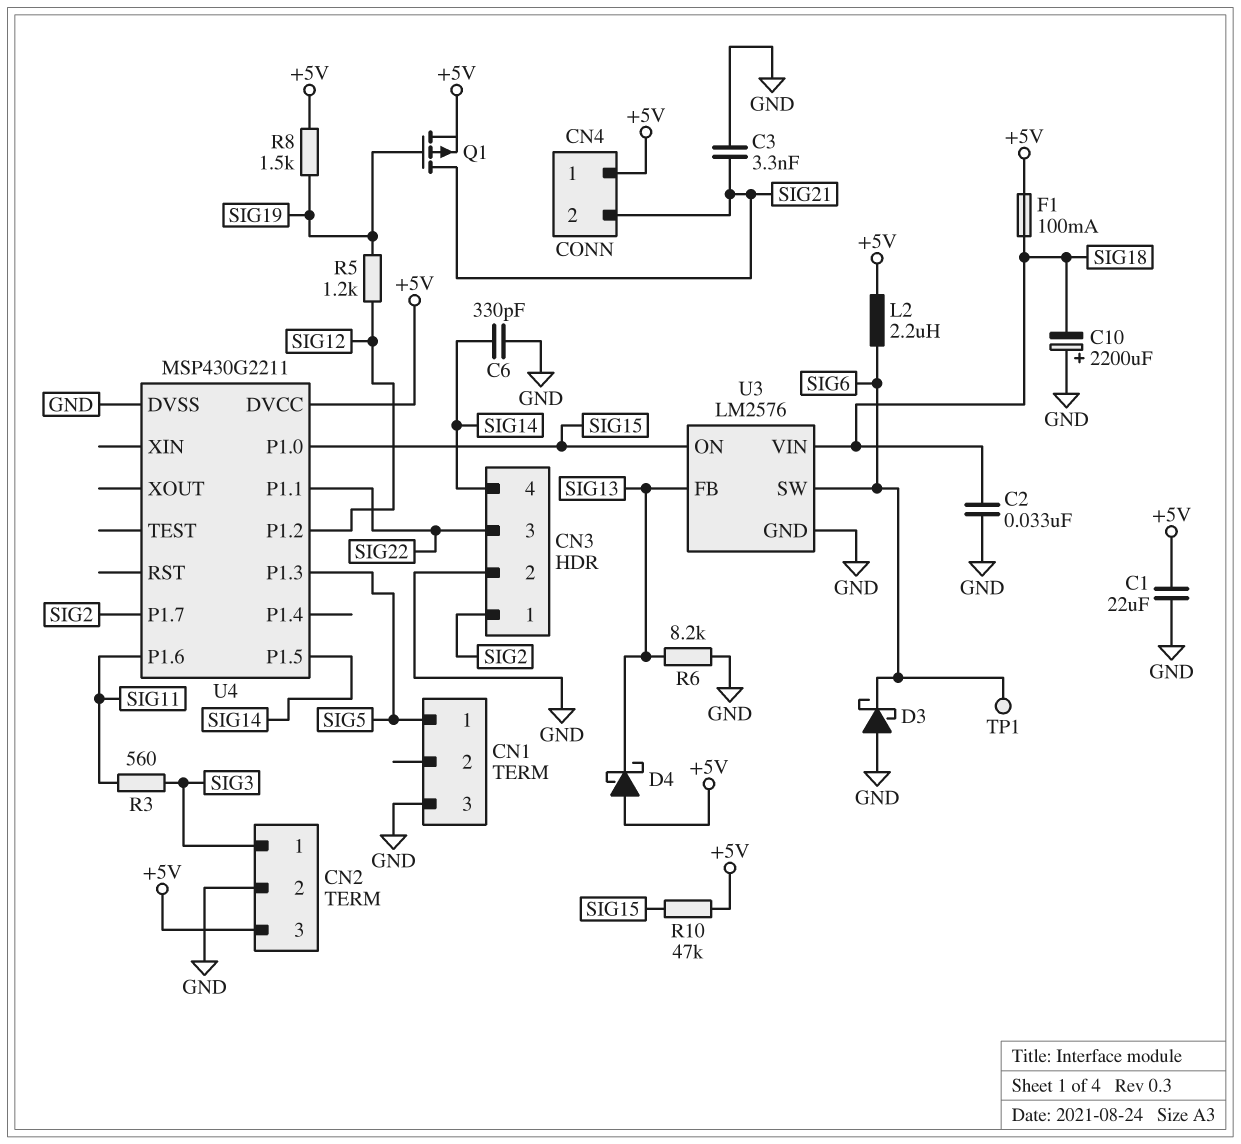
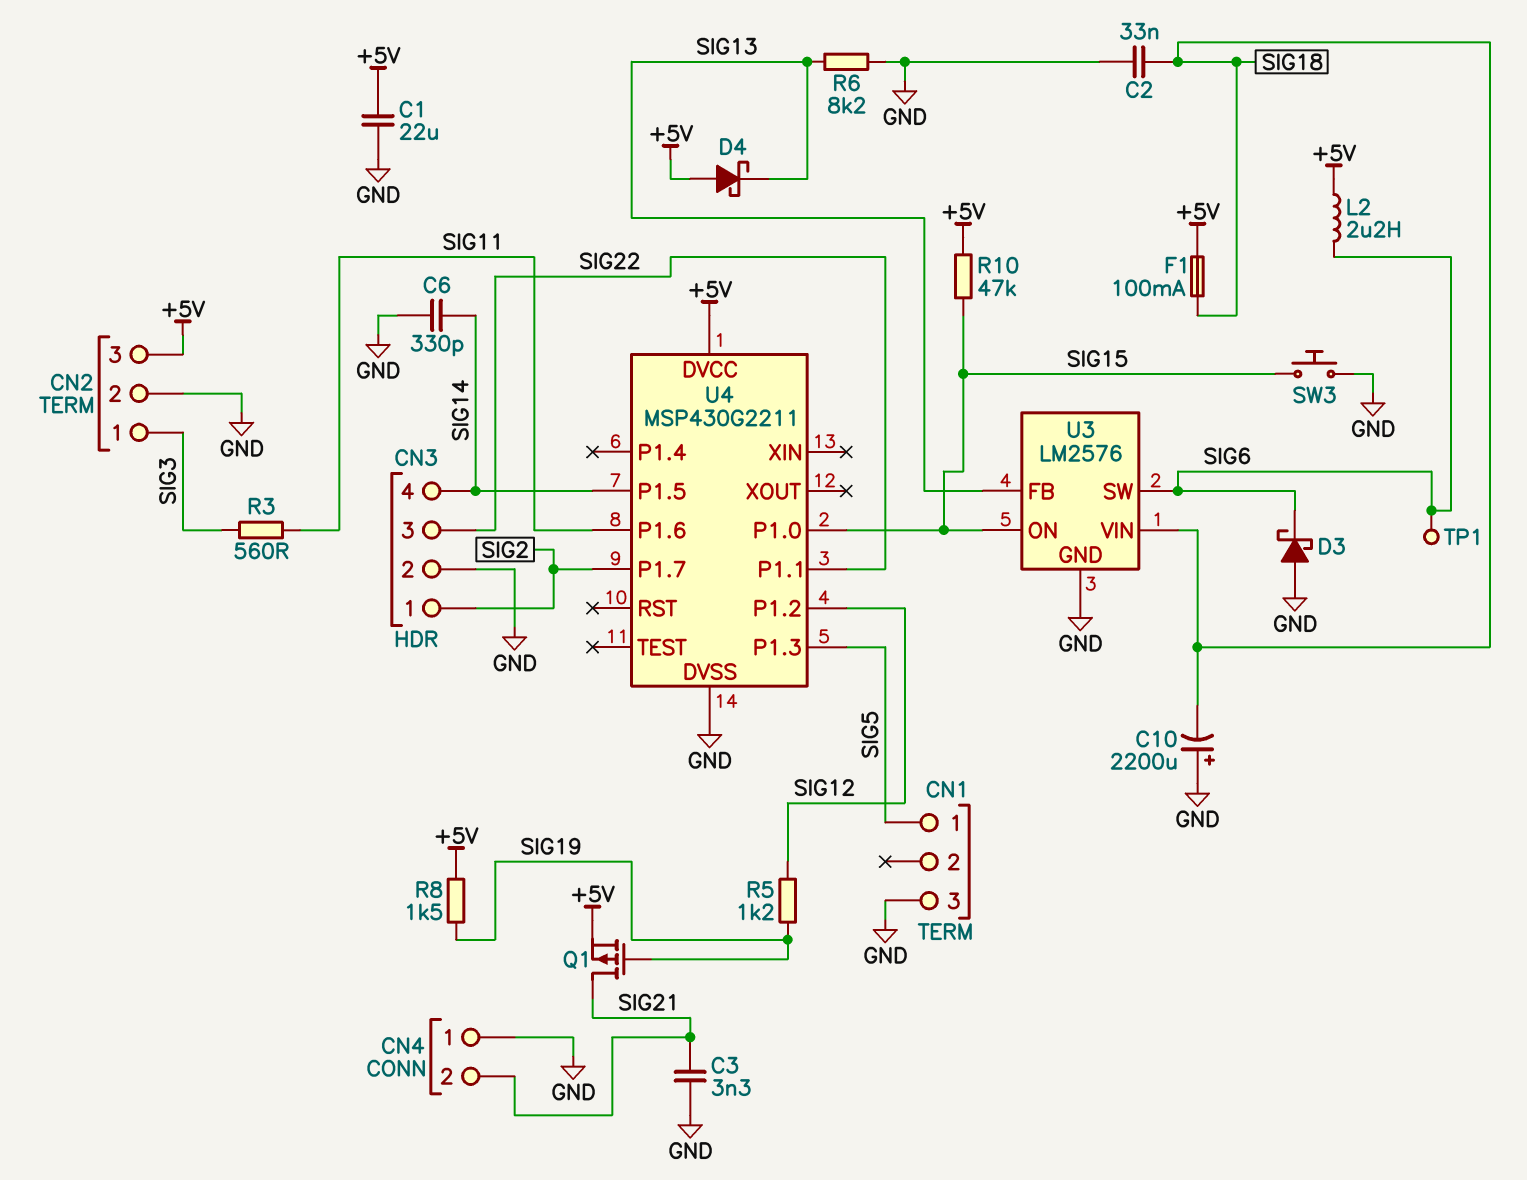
CN4 pin 1: +5V -> GND
SW3: none -> button (GND, SIG15)

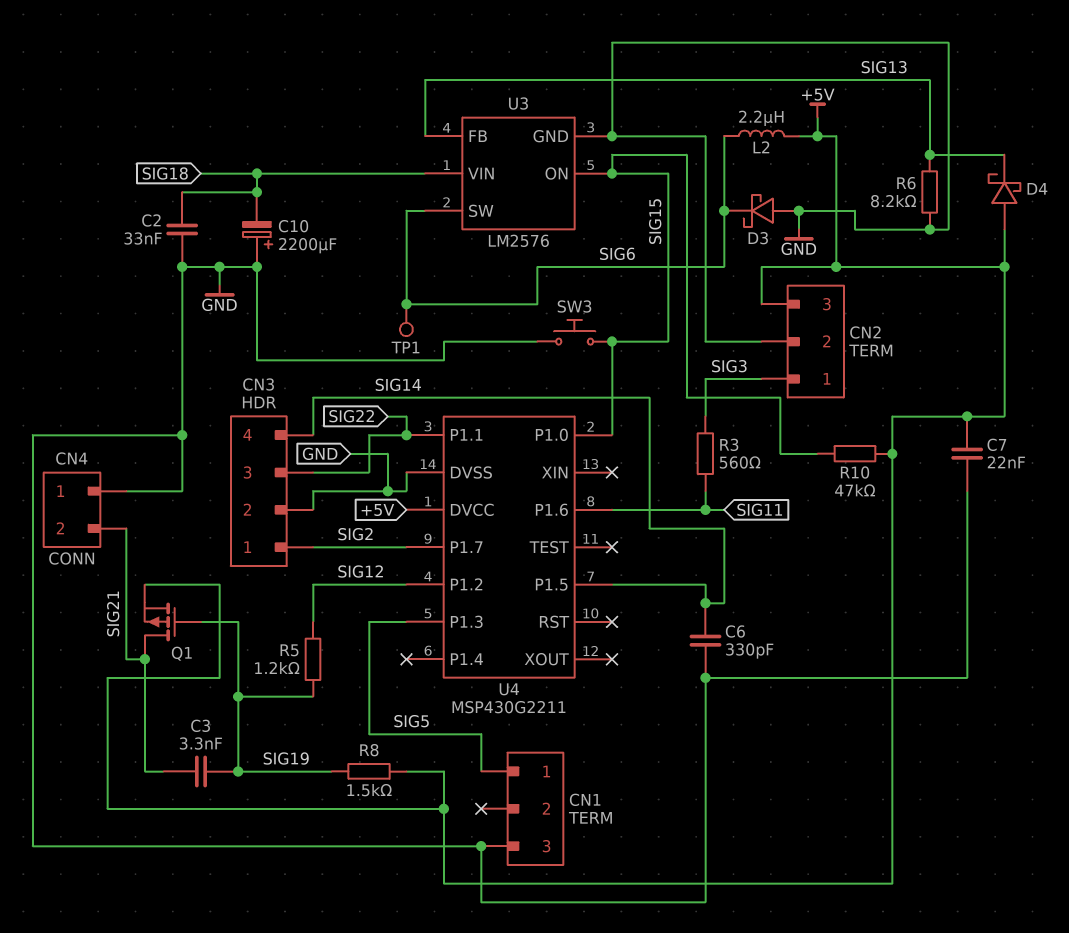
C1: 22uF (+5V, GND) -> none
C3: 3.3nF (GND, SIG21) -> 3.3nF (SIG19, SIG21)
C7: none -> 22nF (+5V, GND)
F1: 100mA (+5V, SIG18) -> none

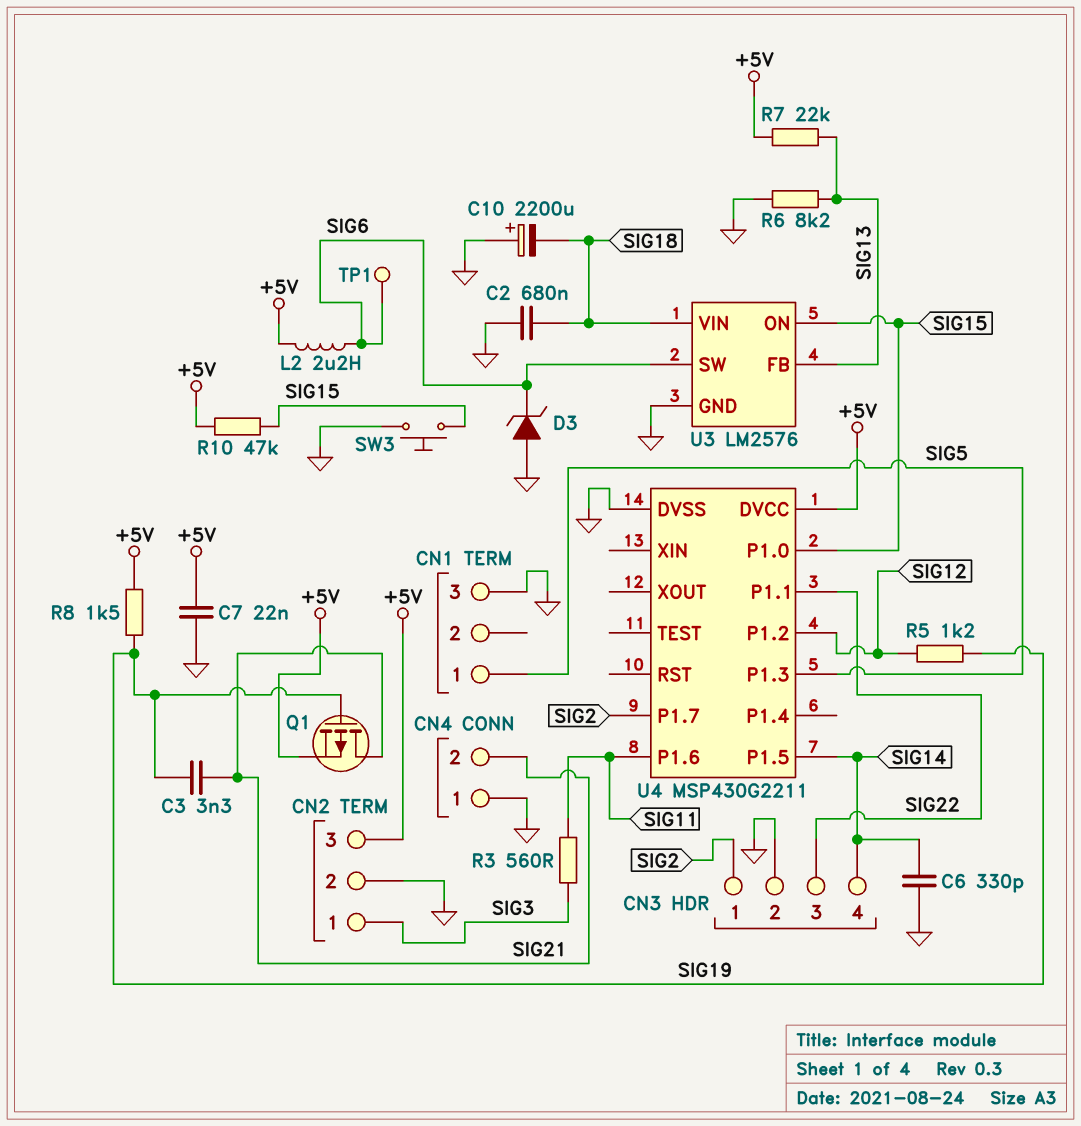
C2: 33nF (GND, SIG18) -> 680nF (GND, SIG18)
D3: schottky (A GND, K SIG6) -> zener (A GND, K SIG6)
D4: schottky (A +5V, K SIG13) -> none
R7: none -> 22k (+5V, SIG13)

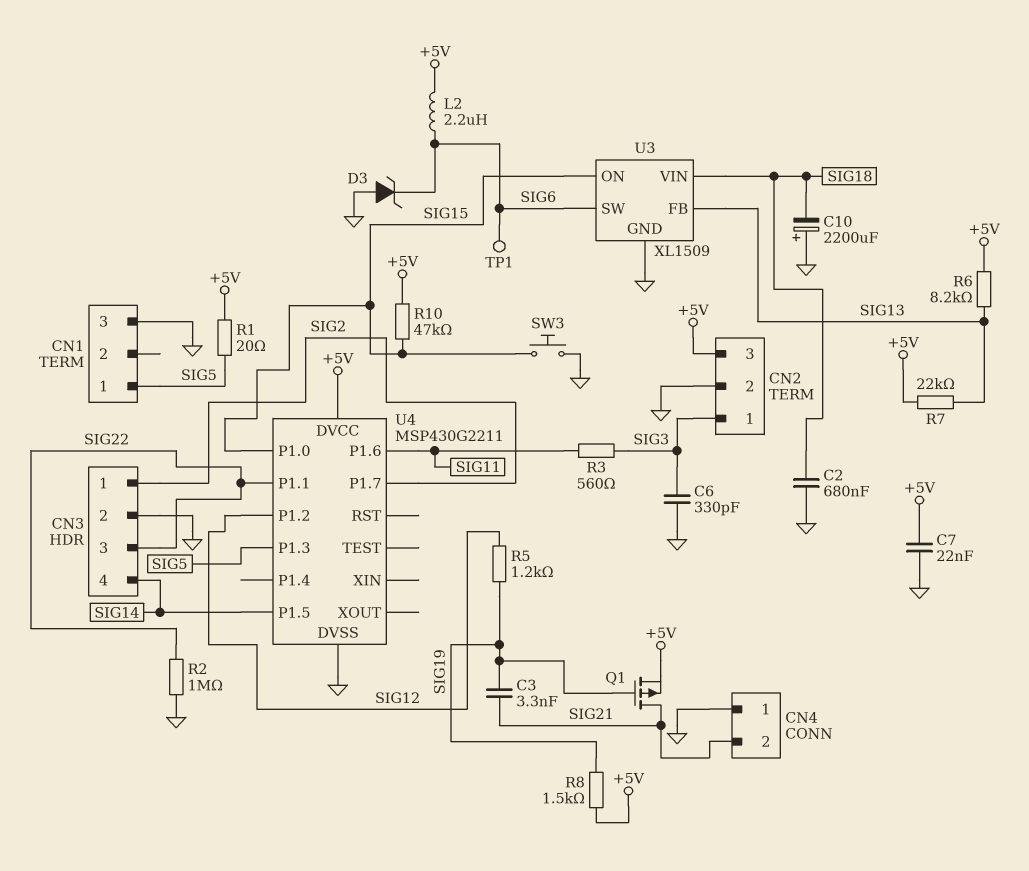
C6: 330pF (GND, SIG14) -> 330pF (GND, SIG3)
R1: none -> 20 (+5V, SIG5)
R2: none -> 1M (GND, SIG22)
R6: 8.2k (GND, SIG13) -> 8.2k (+5V, SIG13)
U3: LM2576 -> XL1509

